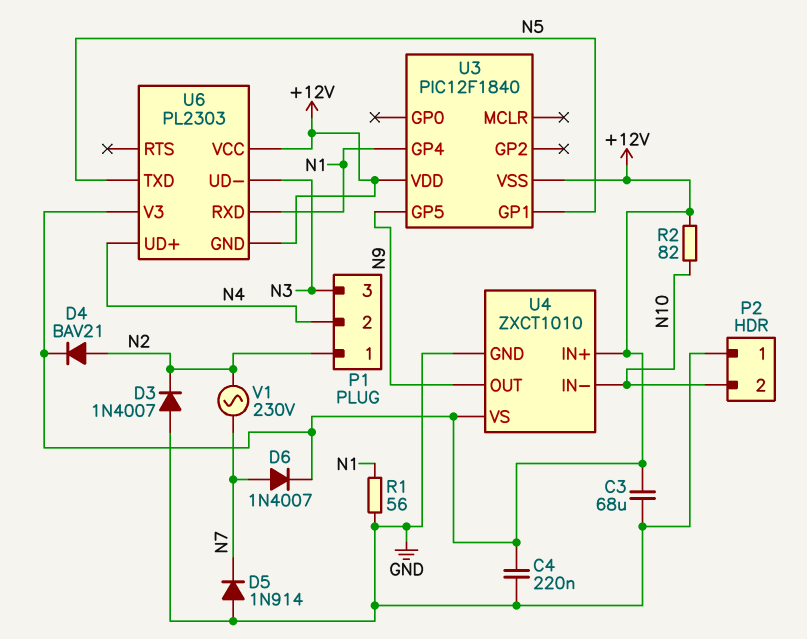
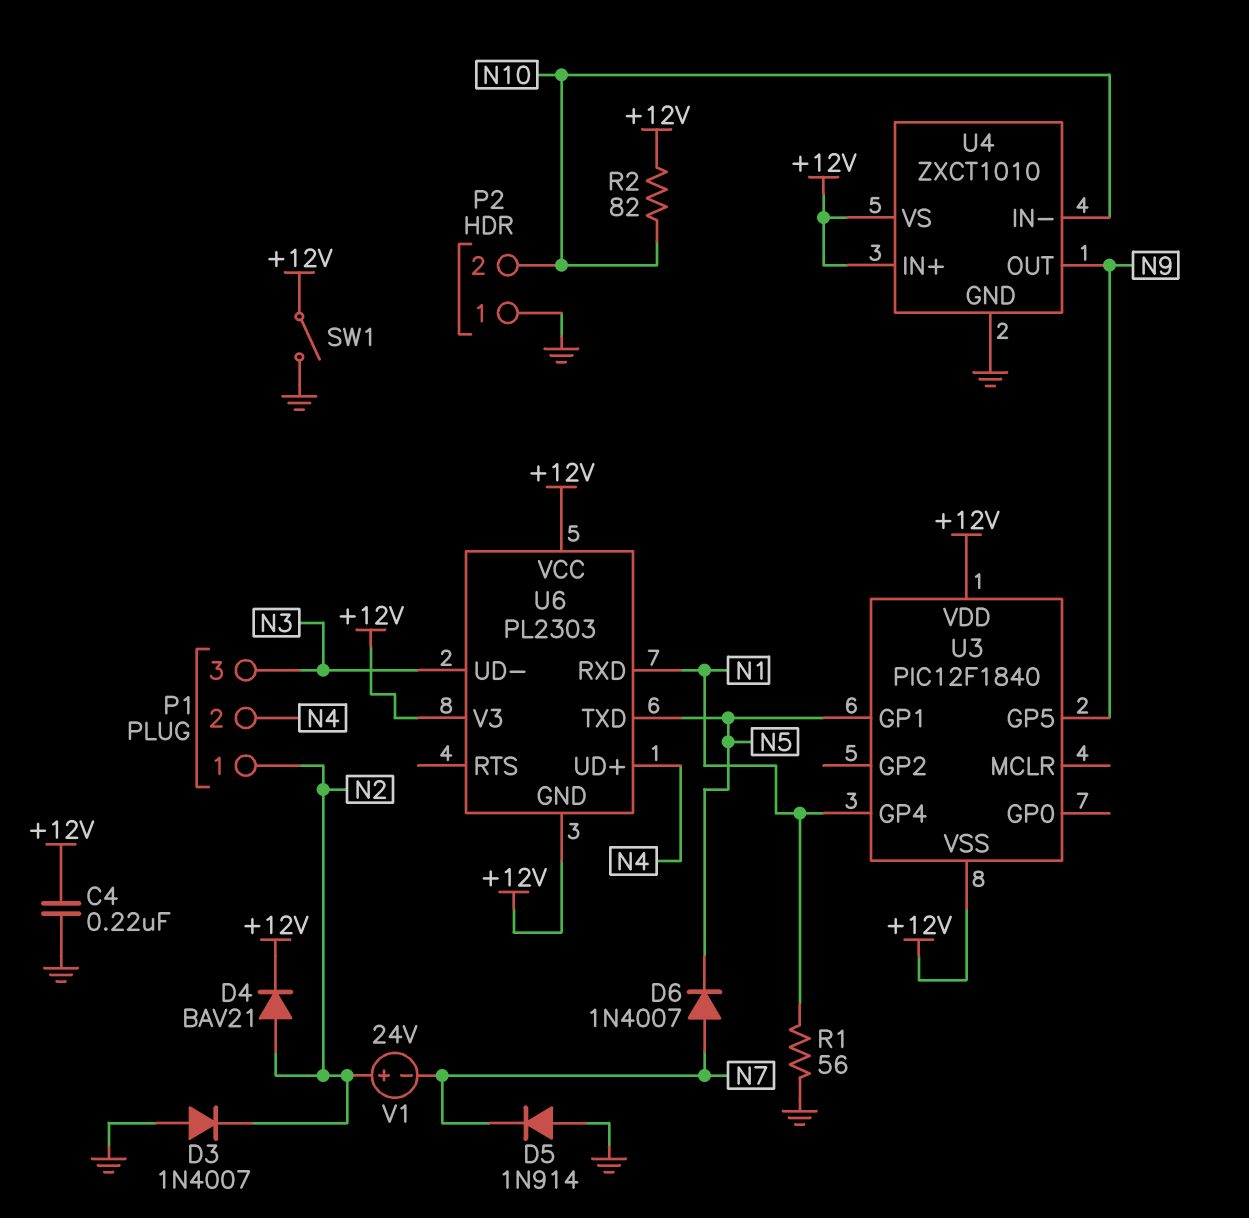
C3: 68uF (+12V, GND) -> none
D6: diode 1N4007 (A N7, K +12V) -> diode 1N4007 (A N7, K N5)
SW1: none -> switch (+12V, GND)
V1: AC 230V (N2, N7) -> 24V (plus N2, minus N7)

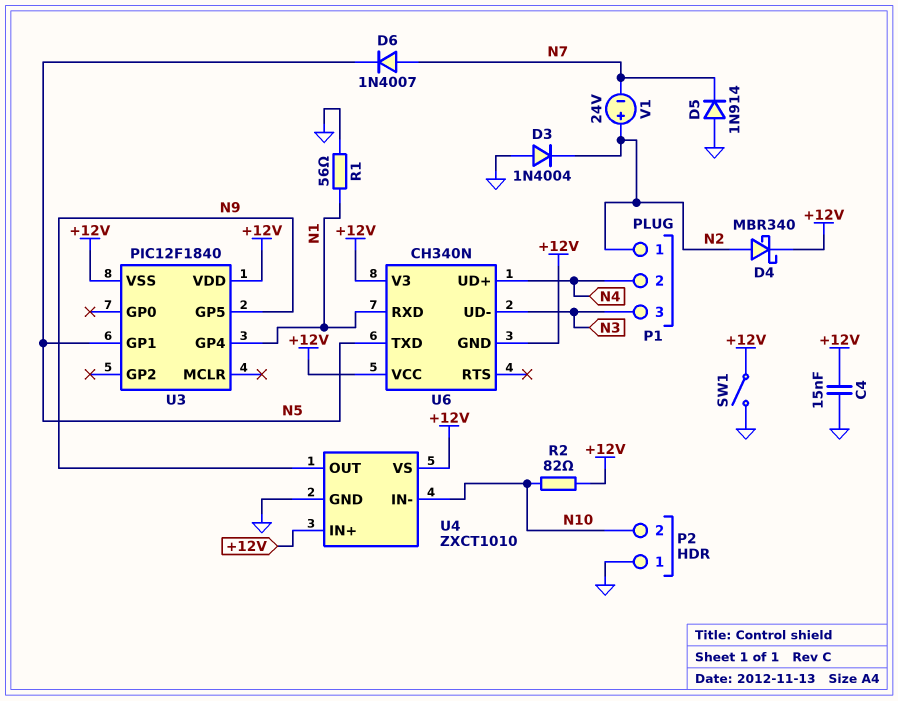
C4: 220nF (+12V, GND) -> 15nF (+12V, GND)
D3: diode 1N4007 (A GND, K N2) -> diode 1N4004 (A GND, K N2)
D4: diode BAV21 (A N2, K +12V) -> schottky MBR340 (A N2, K +12V)
U6: PL2303 -> CH340N

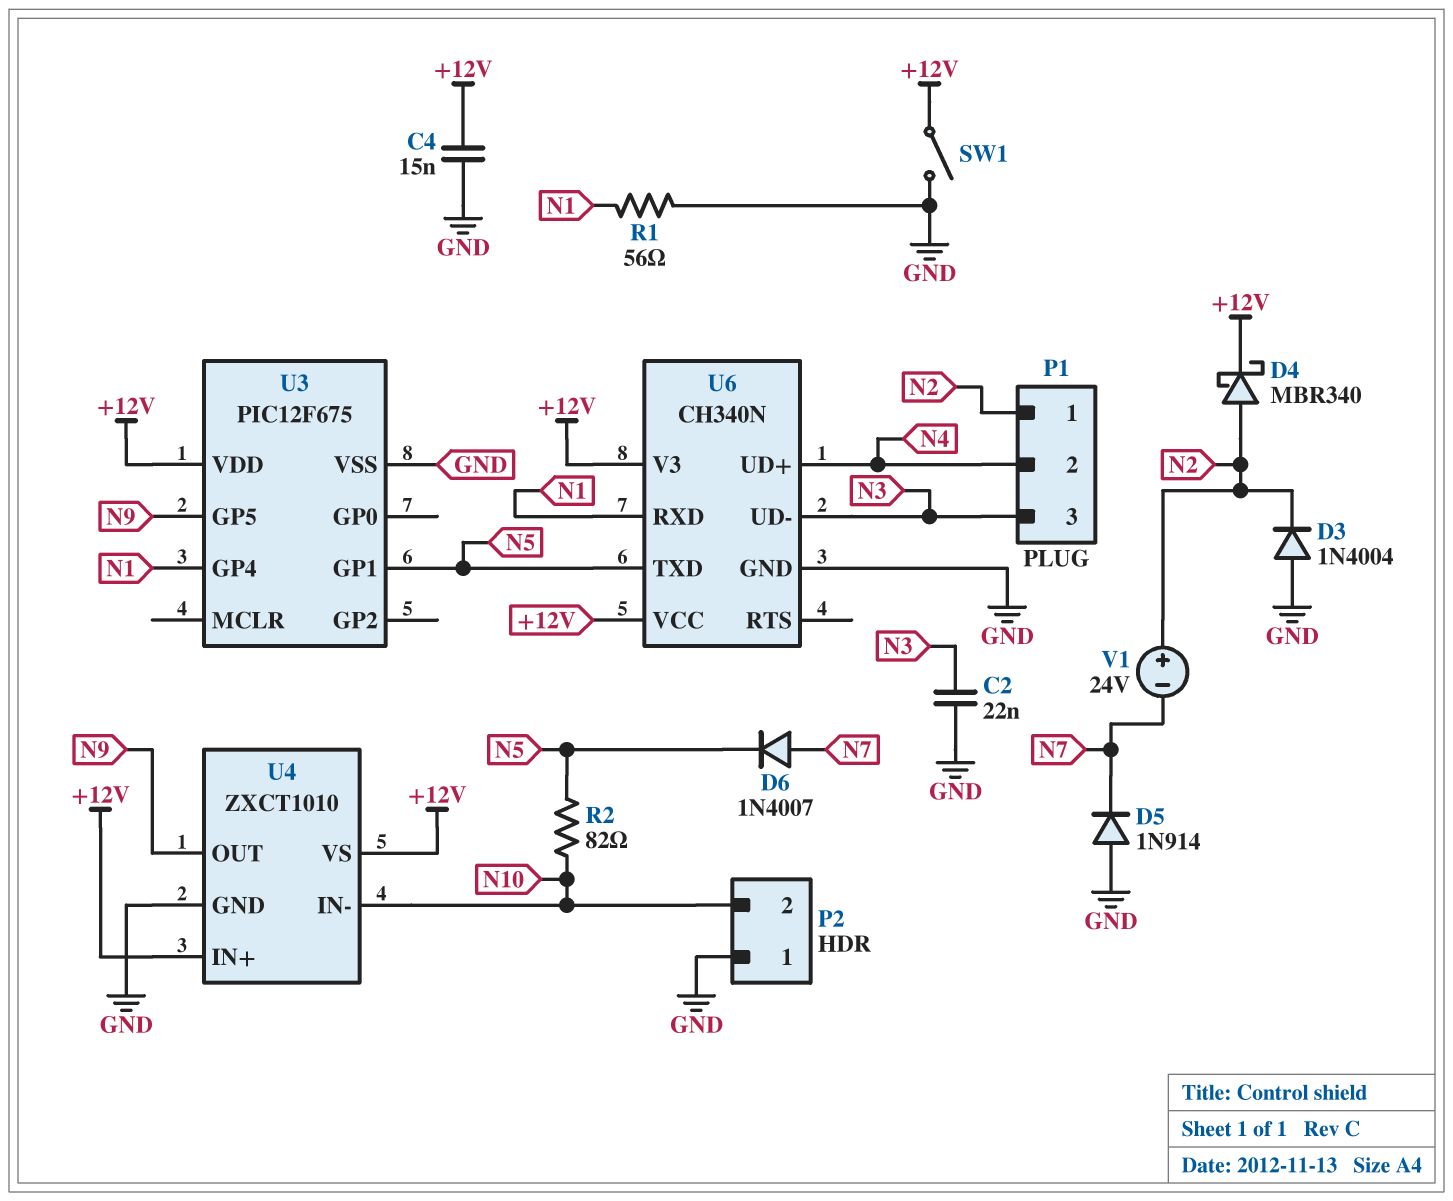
C2: none -> 22nF (GND, N3)
R2: 82 (+12V, N10) -> 82 (N5, N10)
U3: PIC12F1840 -> PIC12F675
U3 pin VSS: +12V -> GND
U6 pin GND: +12V -> GND

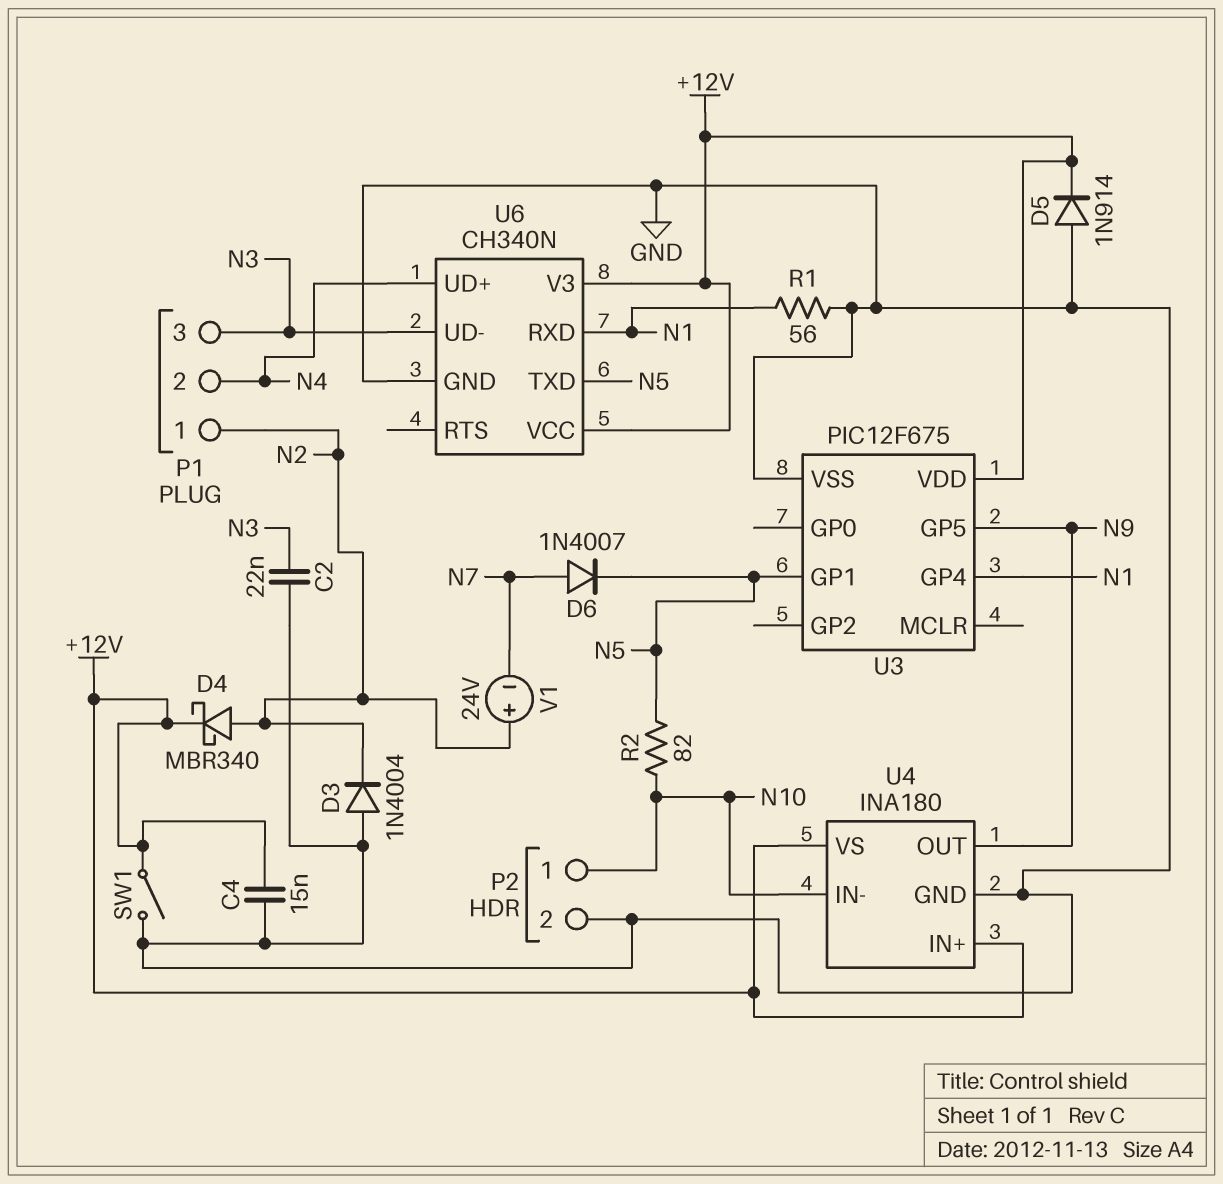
D5: diode 1N914 (A GND, K N7) -> diode 1N914 (A GND, K +12V)
P2 pin 1: GND -> N10
P2 pin 2: N10 -> GND
U4: ZXCT1010 -> INA180

